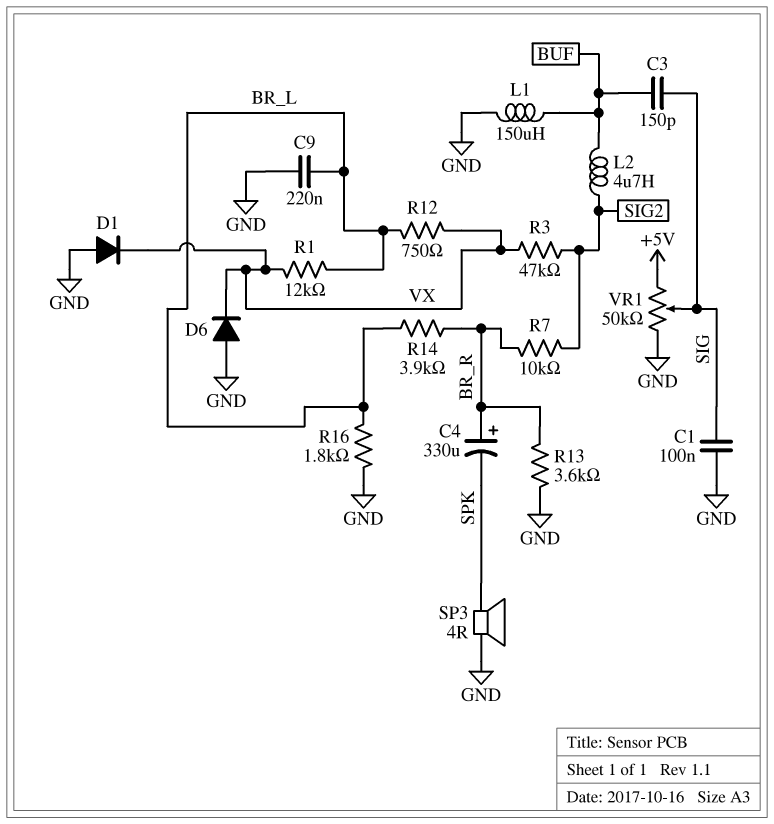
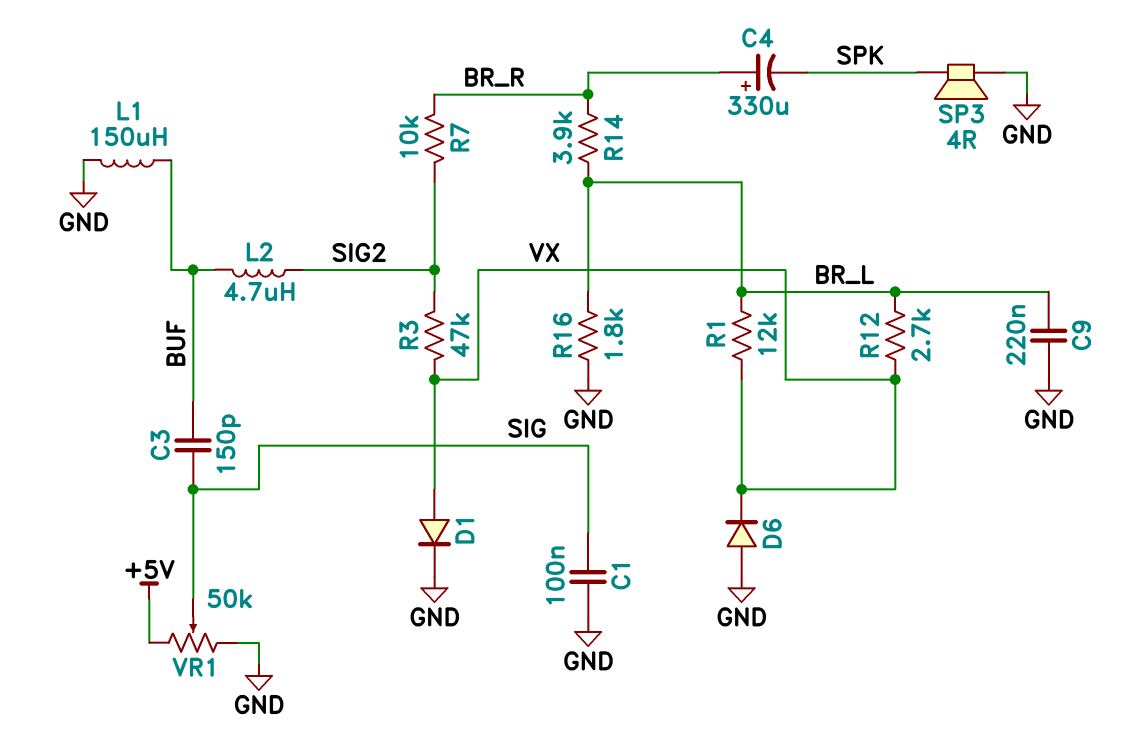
D1: diode (A GND, K VX) -> diode (A VX, K GND)
R12: 750 (BR_L, VX) -> 2.7k (BR_L, VX)
R13: 3.6k (BR_R, GND) -> none

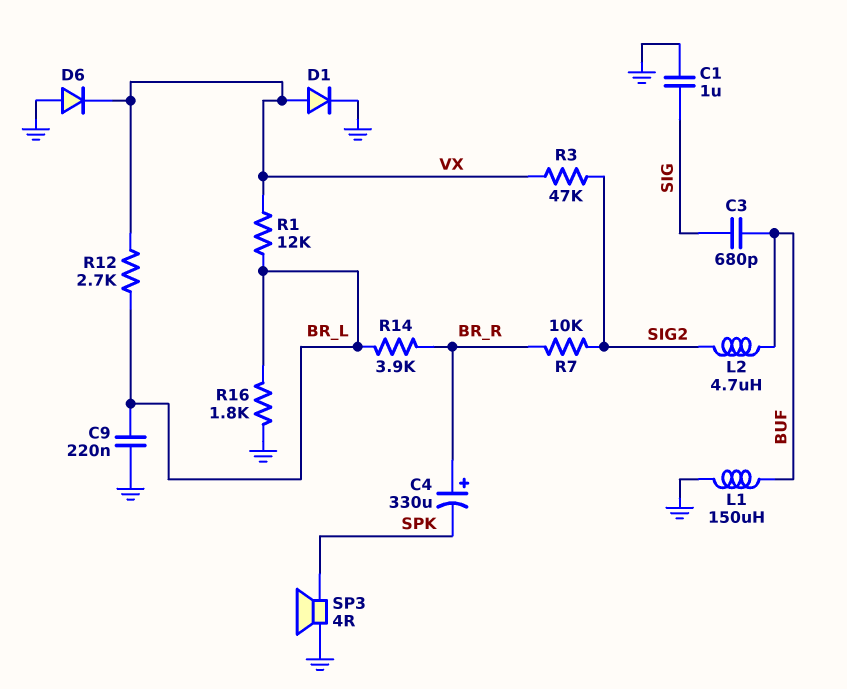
C1: 100nF (GND, SIG) -> 1uF (GND, SIG)
C3: 150pF (BUF, SIG) -> 680pF (BUF, SIG)
VR1: 50k (+5V, GND, wiper SIG) -> none

